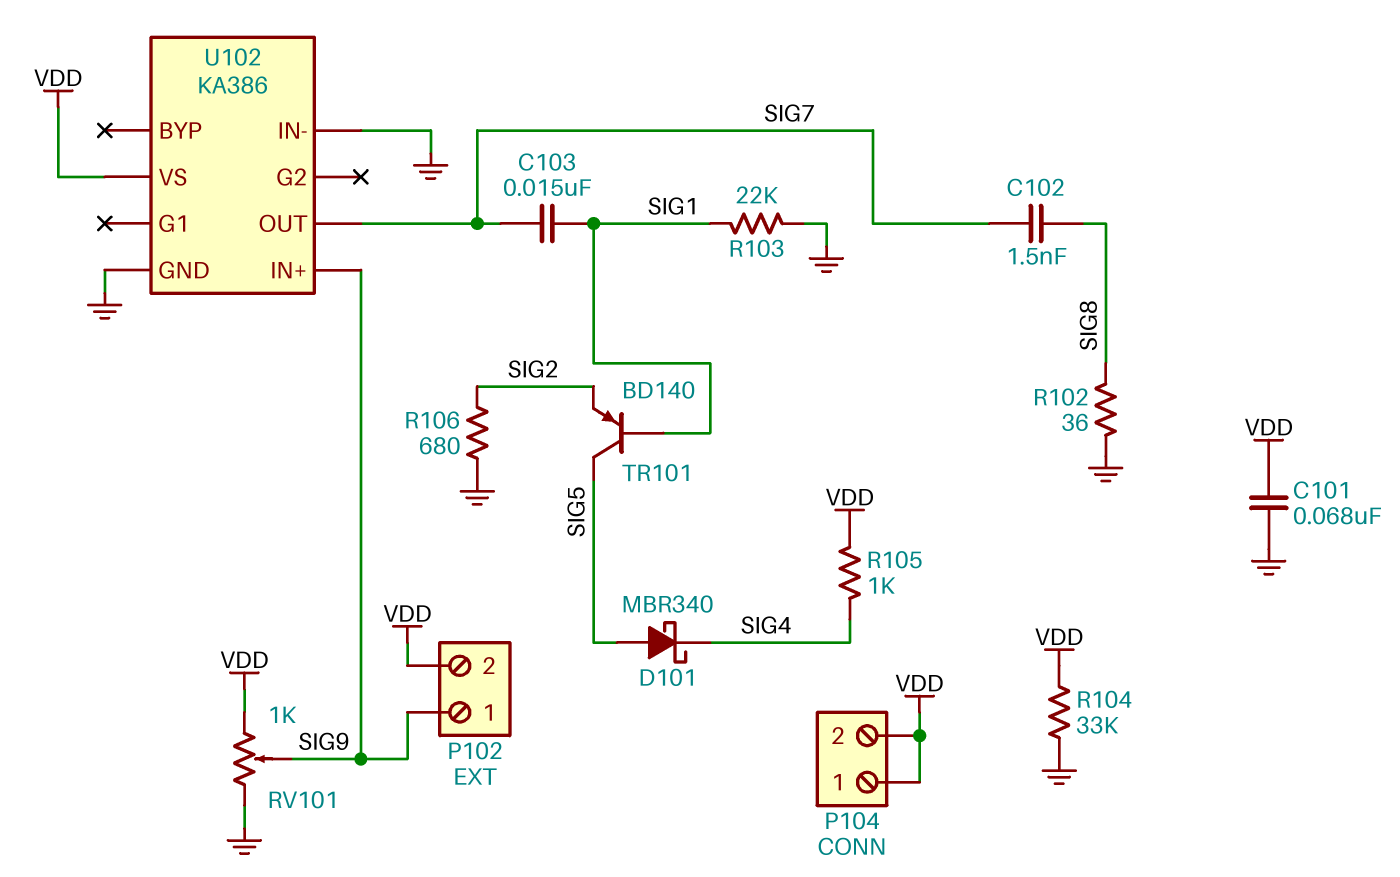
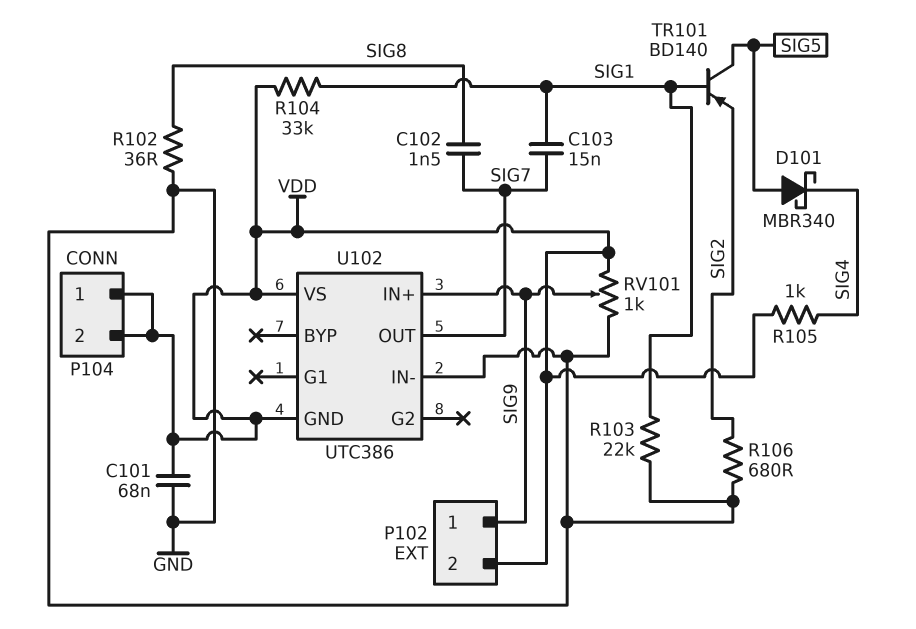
R104: 33k (GND, VDD) -> 33k (SIG1, VDD)
U102: KA386 -> UTC386
U102 pin GND: GND -> VDD

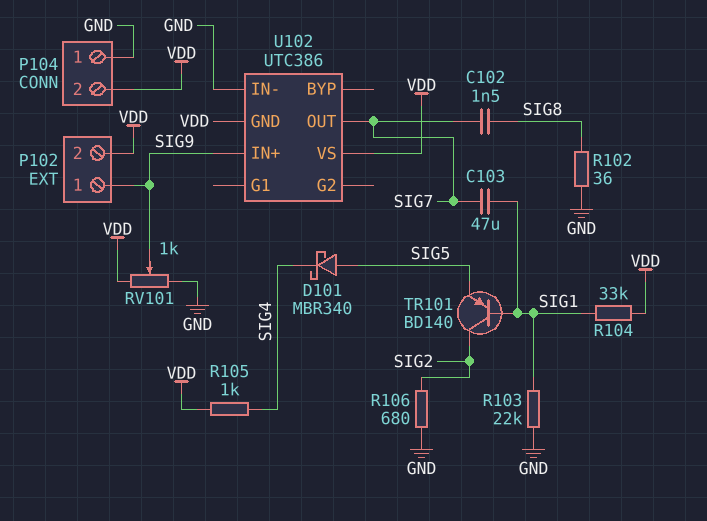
C101: 68nF (GND, VDD) -> none
C103: 15nF (SIG1, SIG7) -> 47uF (SIG1, SIG7)
P104 pin 1: VDD -> GND
TR101: PNP BD140 (B SIG1, C SIG5, E SIG2) -> PNP BD140 (B SIG1, C SIG2, E SIG5)

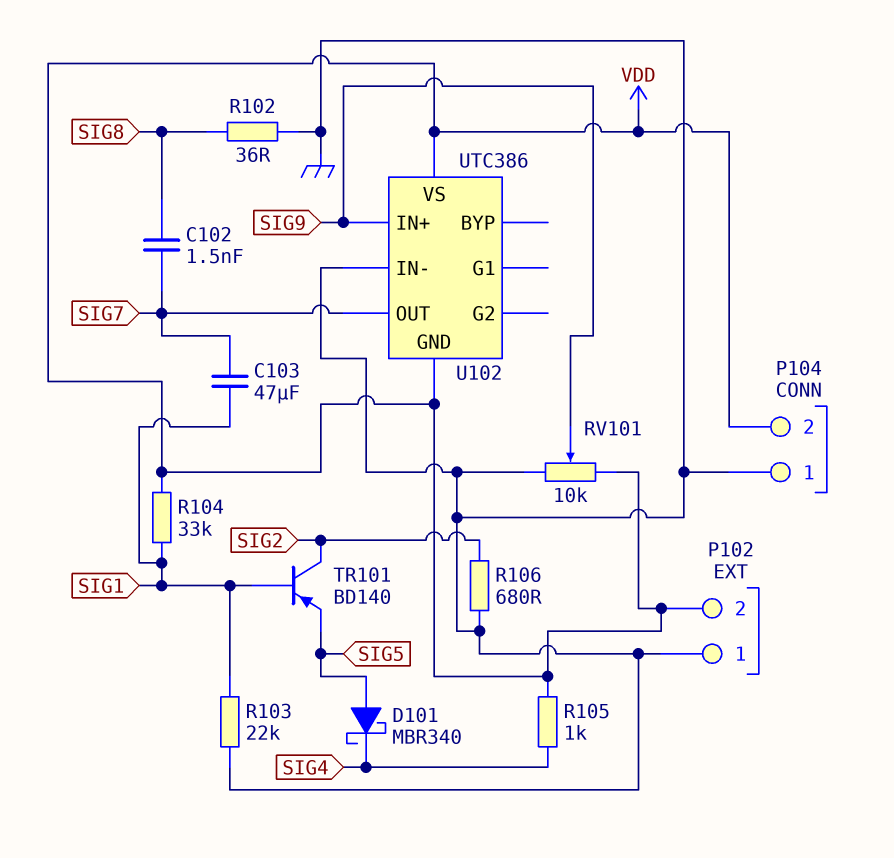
P102 pin 1: SIG9 -> GND
RV101: 1k (GND, VDD, wiper SIG9) -> 10k (GND, VDD, wiper SIG9)

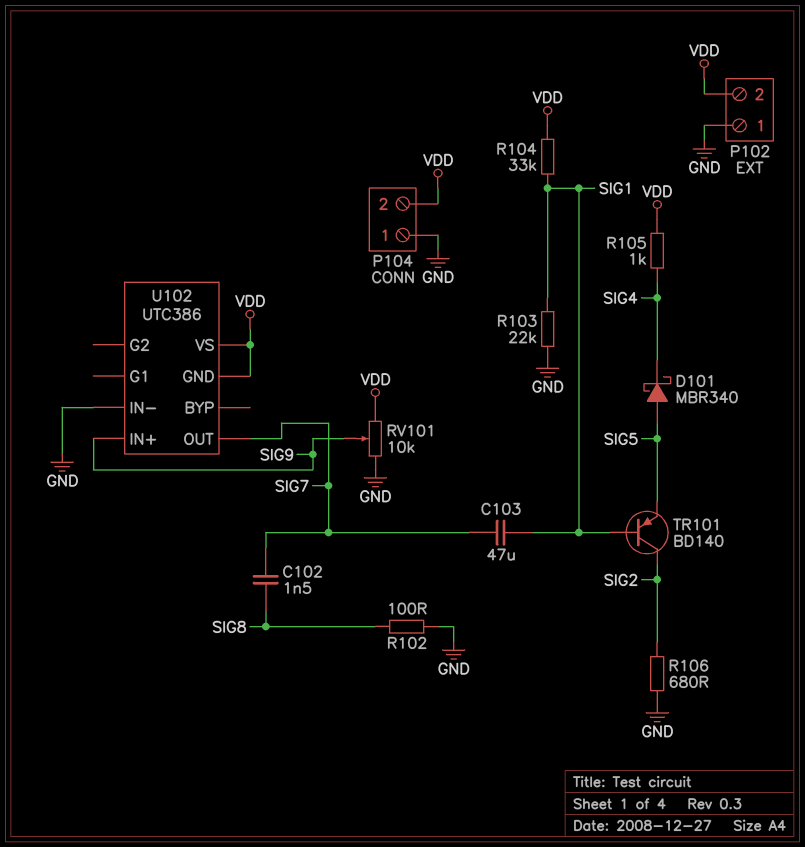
R102: 36 (GND, SIG8) -> 100 (GND, SIG8)

